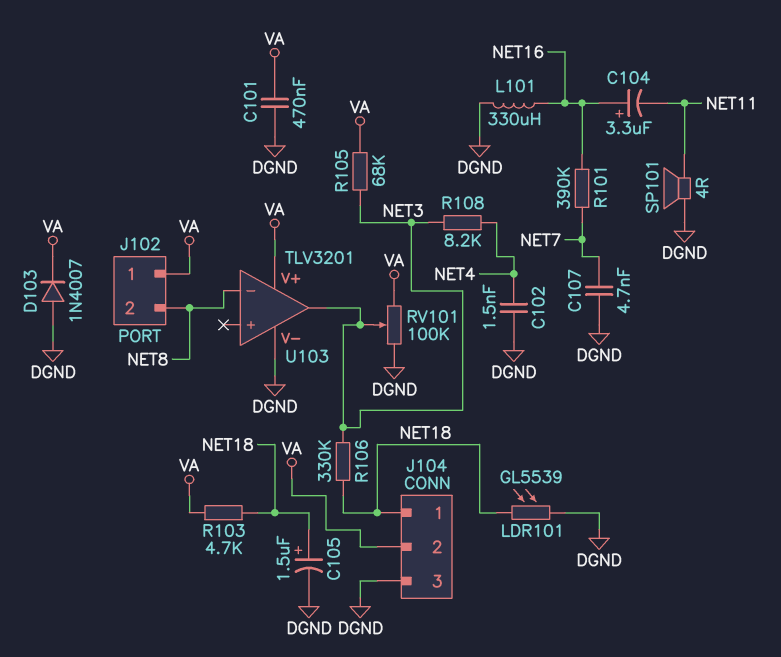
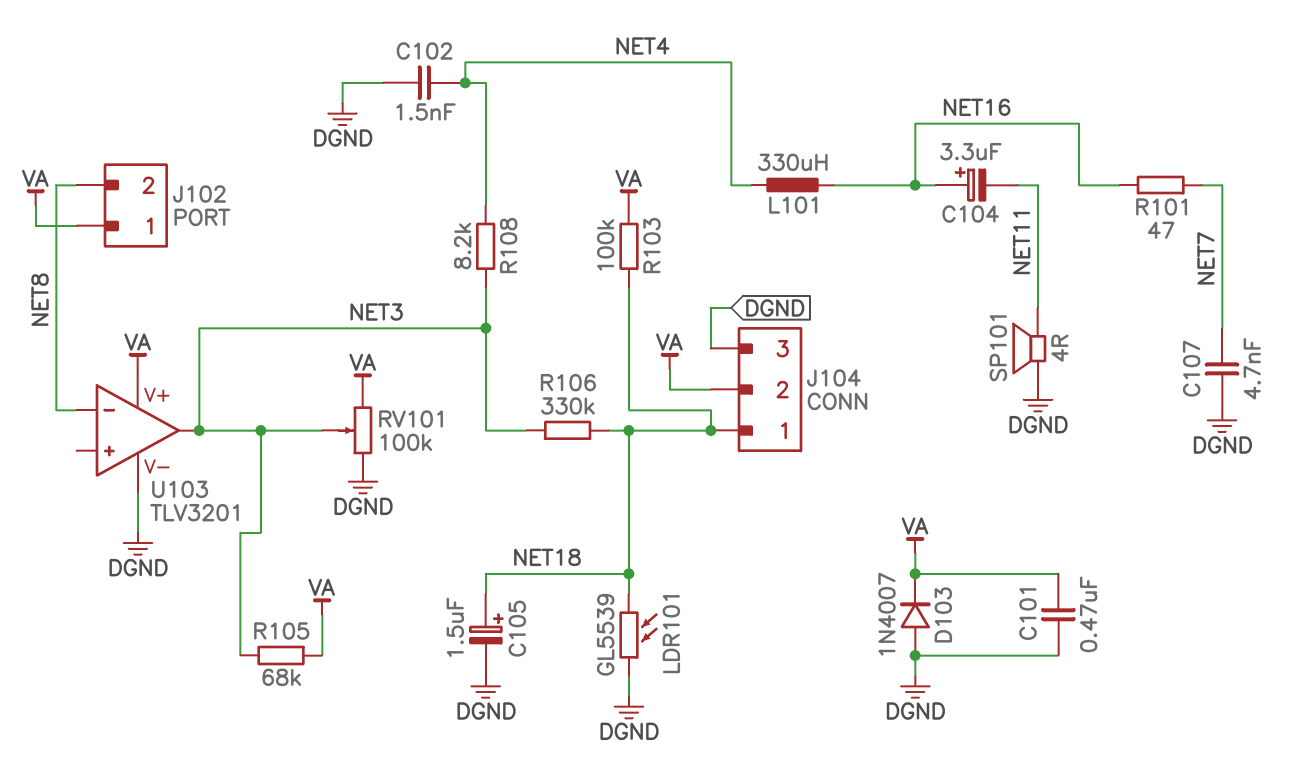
L101: 330uH (DGND, NET16) -> 330uH (NET4, NET16)
R101: 390k (NET7, NET16) -> 47 (NET7, NET16)
R103: 4.7k (NET18, VA) -> 100k (NET18, VA)

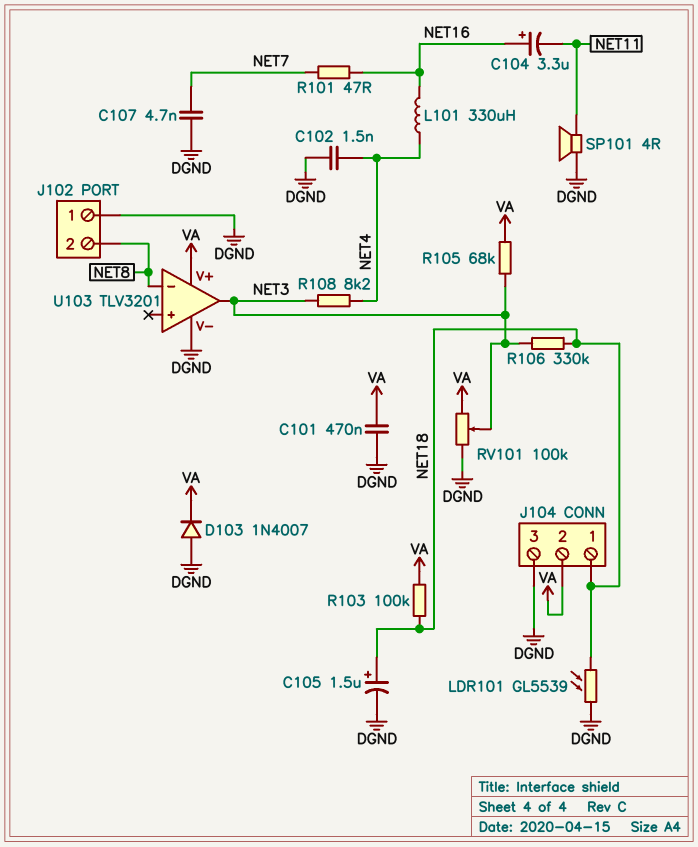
J102 pin 1: VA -> DGND

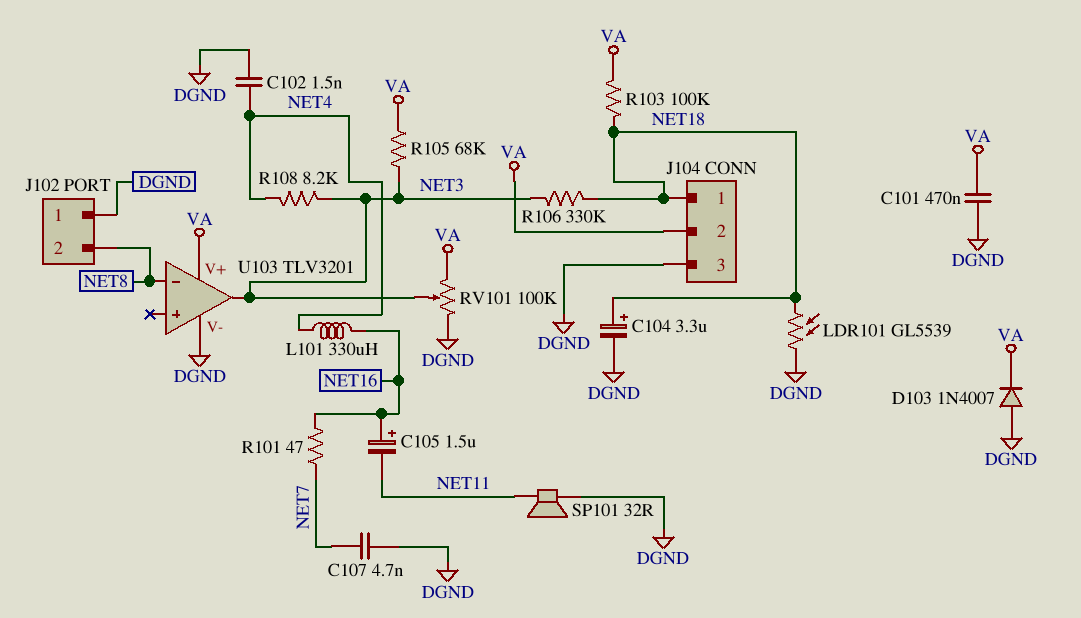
C104: 3.3uF (plus NET16, minus NET11) -> 3.3uF (plus NET18, minus DGND)
C105: 1.5uF (plus NET18, minus DGND) -> 1.5uF (plus NET16, minus NET11)
SP101: speaker 4R (DGND, NET11) -> speaker 32R (DGND, NET11)

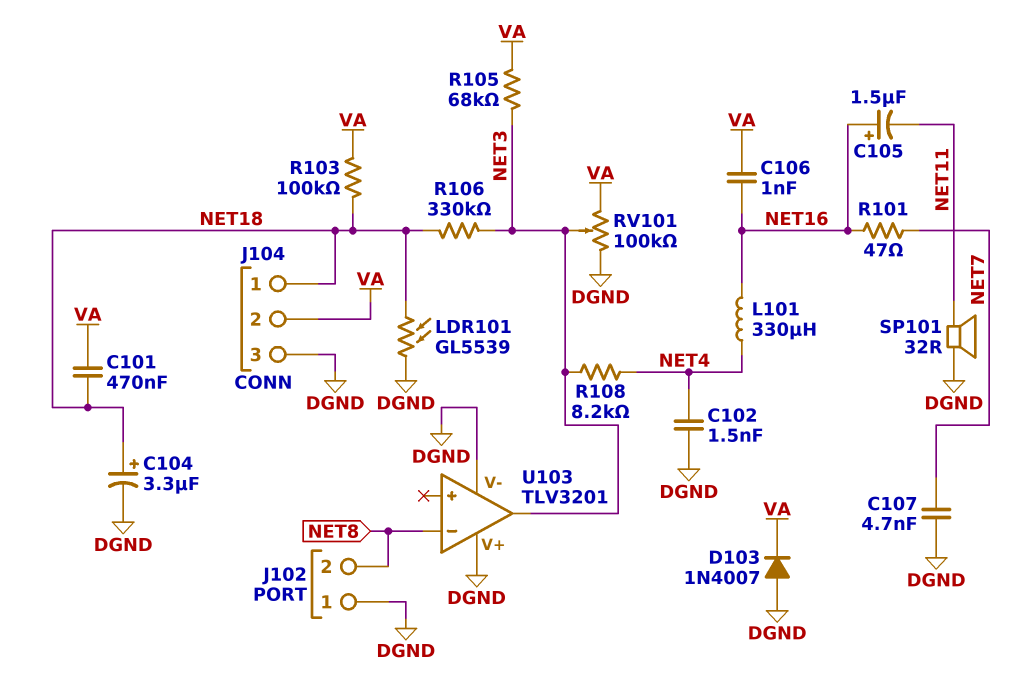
C101: 470nF (DGND, VA) -> 470nF (NET18, VA)
C106: none -> 1nF (NET16, VA)
U103 pin V+: VA -> DGND

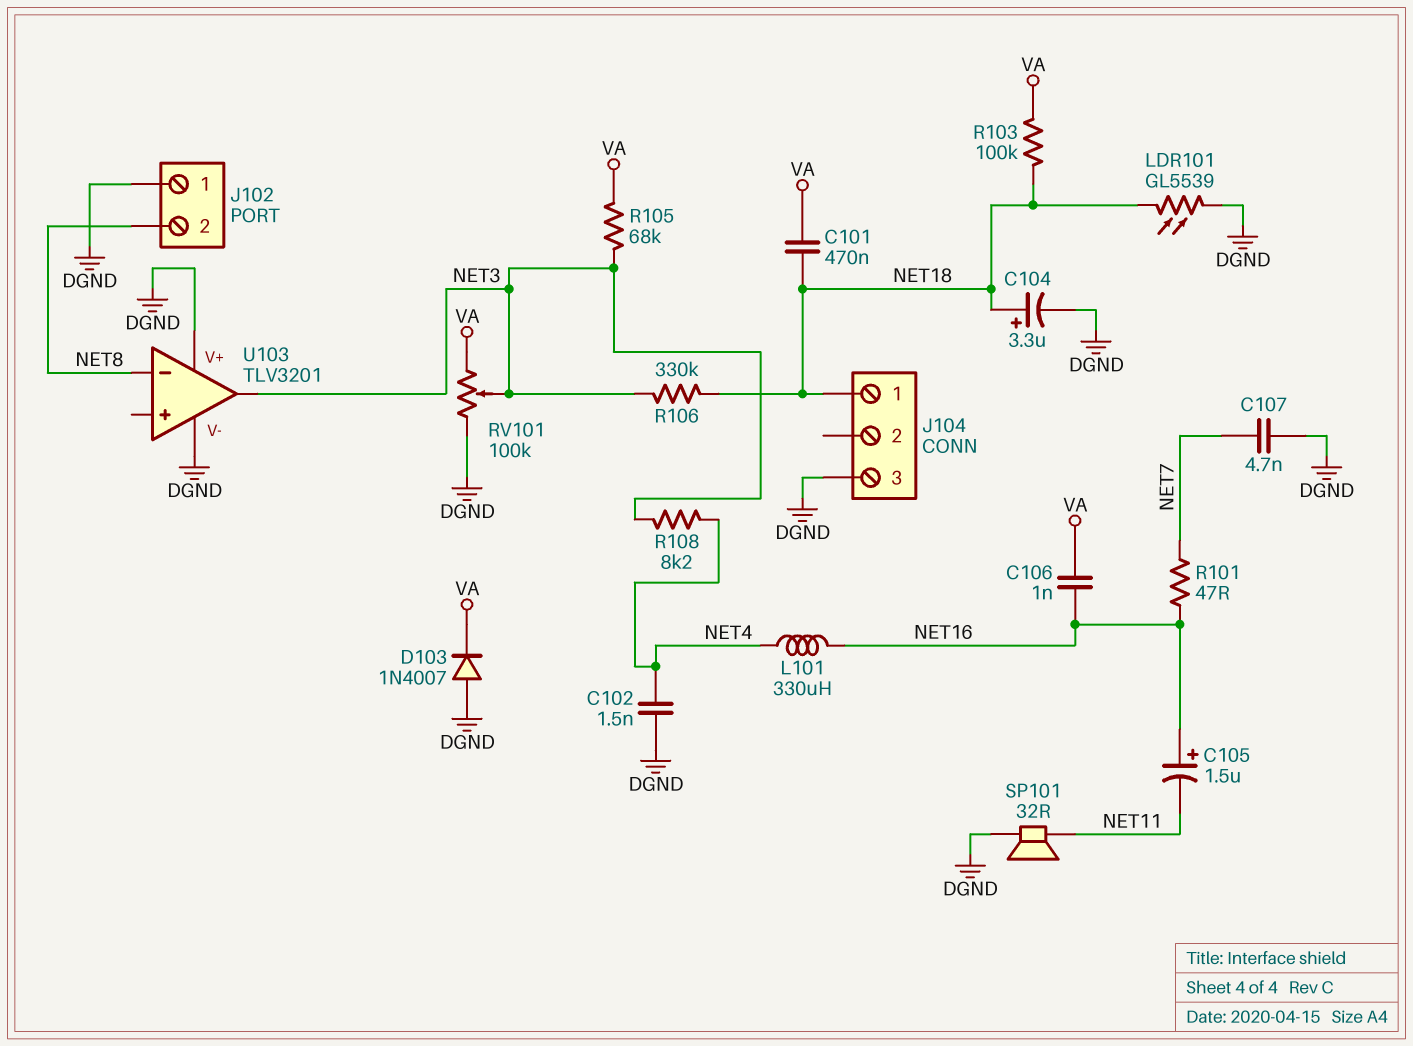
J104 pin 2: VA -> none

